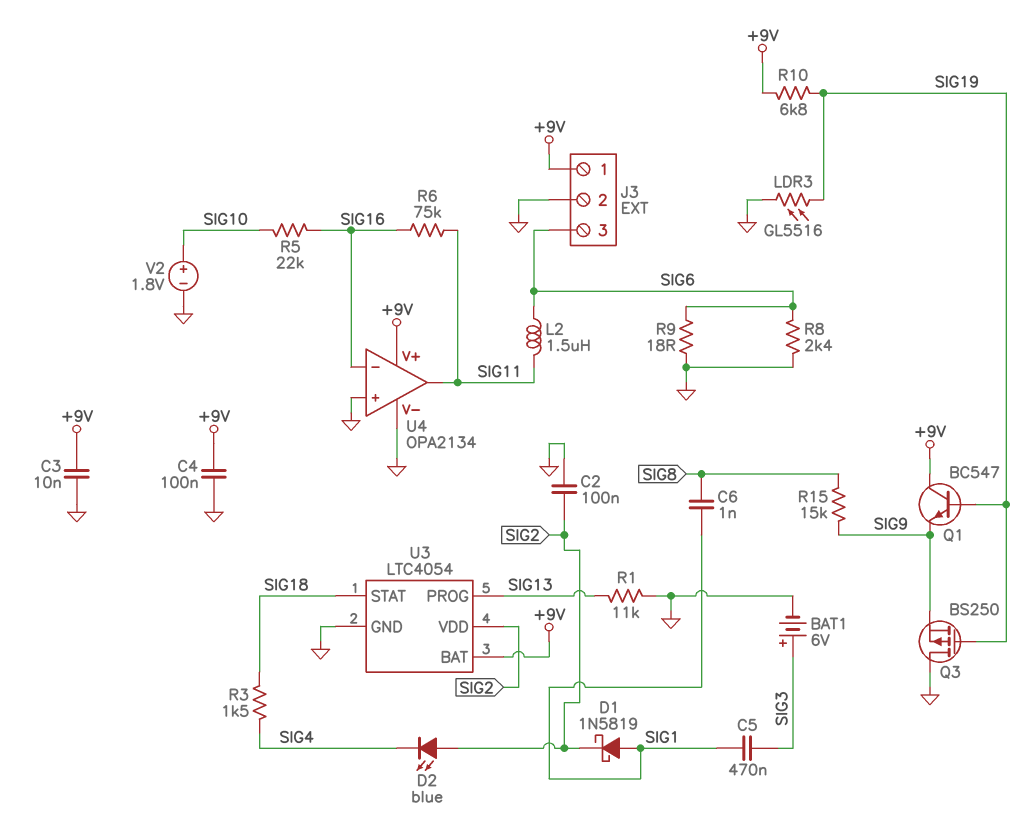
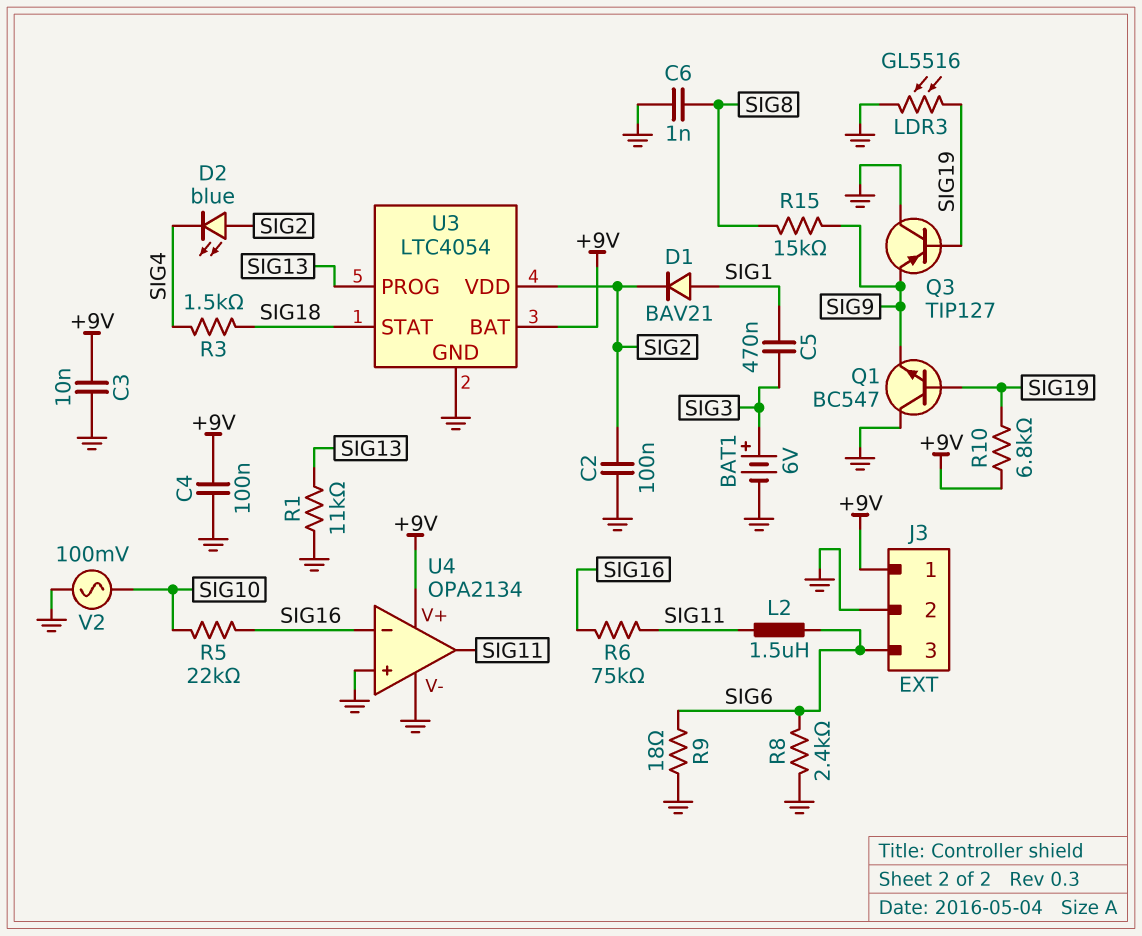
C6: 1nF (SIG1, SIG8) -> 1nF (GND, SIG8)
D1: schottky 1N5819 (A SIG1, K SIG2) -> diode BAV21 (A SIG1, K SIG2)
Q1: NPN BC547 (B SIG19, C +9V, E SIG9) -> NPN BC547 (B SIG19, C GND, E SIG9)
Q3: PMOS BS250 (G SIG19, D GND, S SIG9) -> PNP TIP127 (B SIG19, C GND, E SIG9)
V2: 1.8V (plus SIG10, minus GND) -> AC 100mV (GND, SIG10)

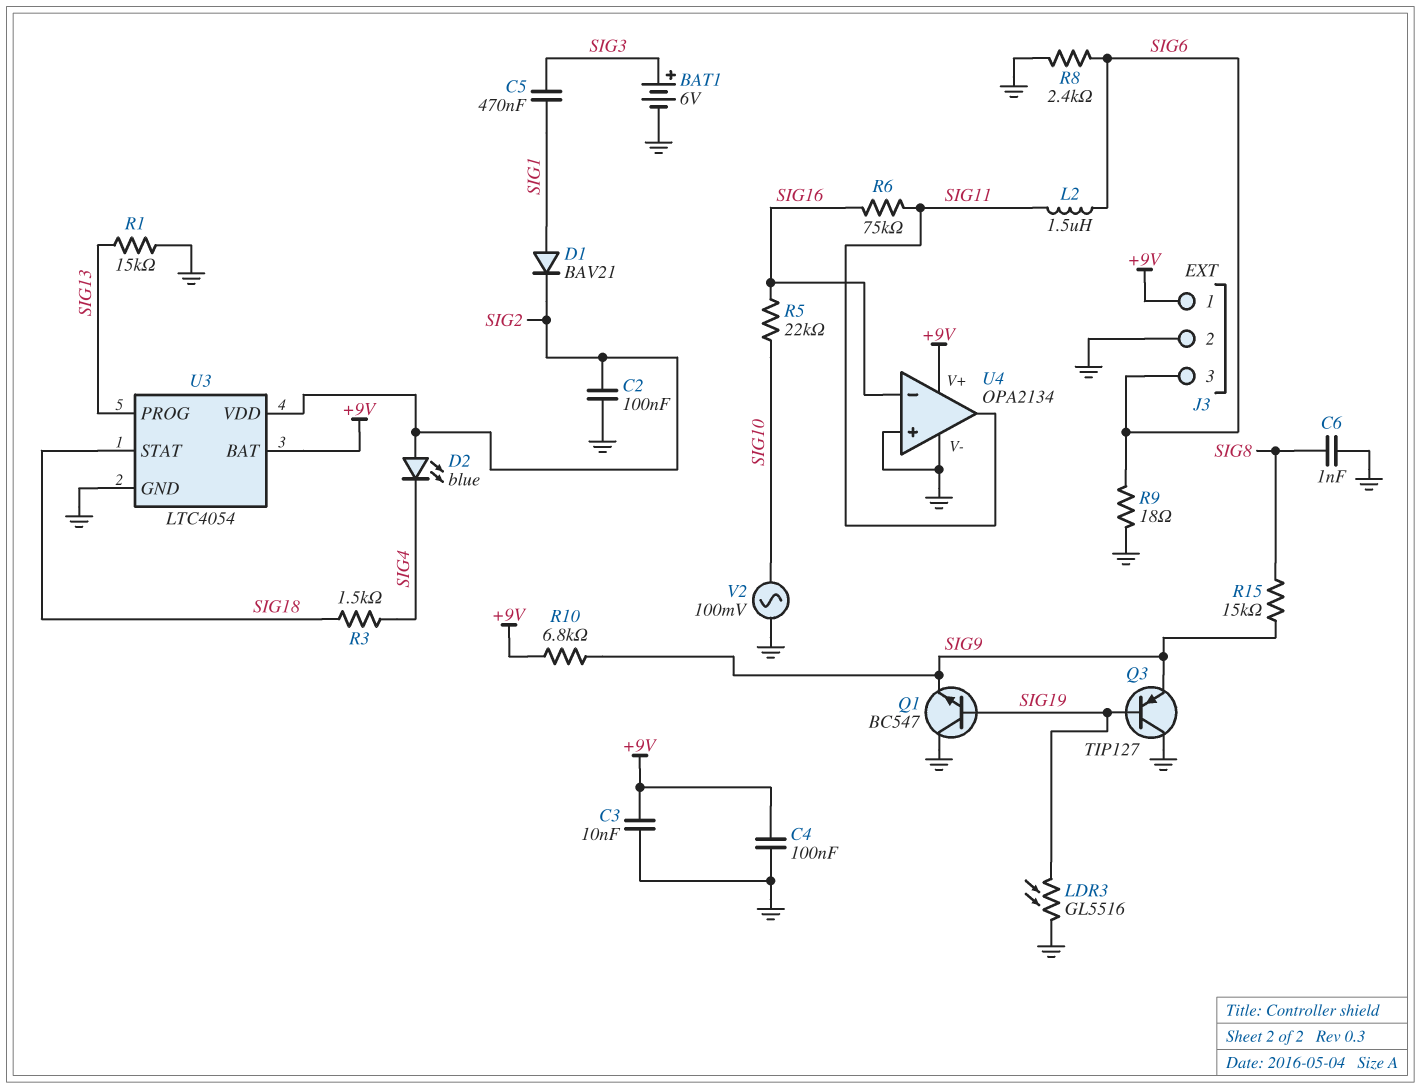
R1: 11k (GND, SIG13) -> 15k (GND, SIG13)
R10: 6.8k (+9V, SIG19) -> 6.8k (+9V, SIG9)

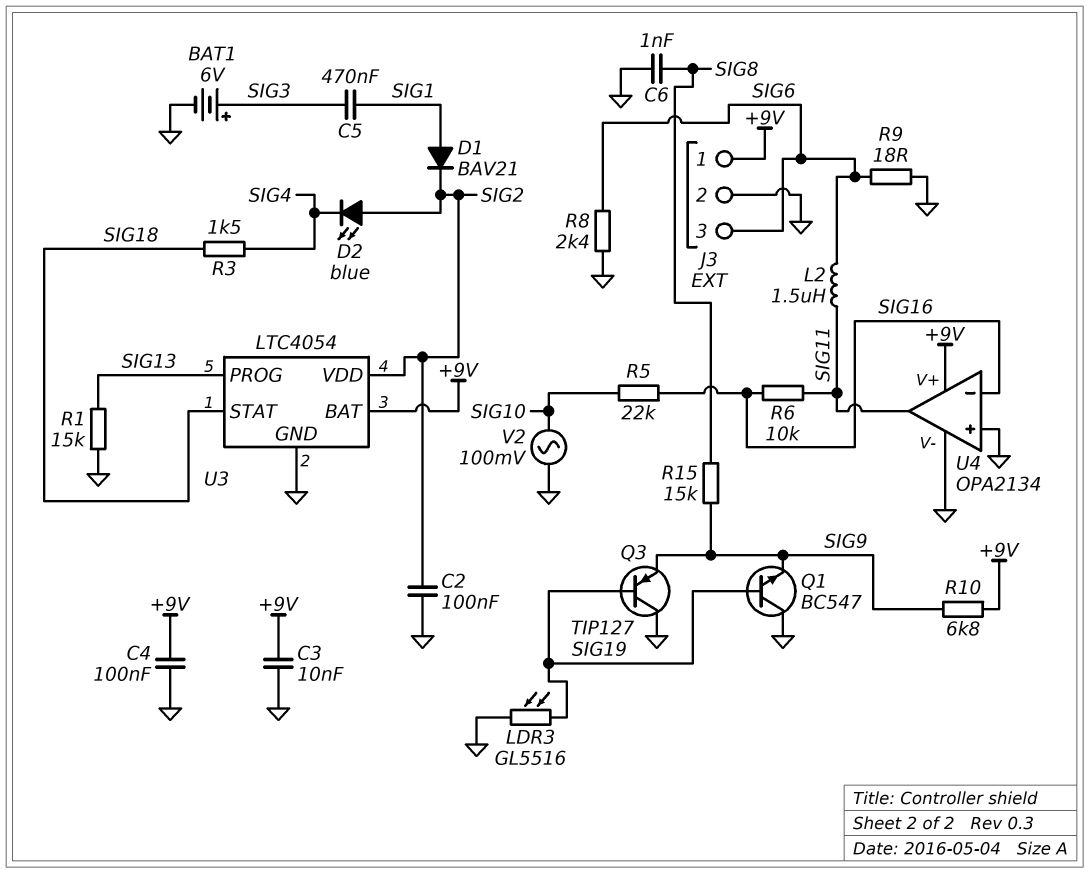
R6: 75k (SIG11, SIG16) -> 10k (SIG11, SIG16)

